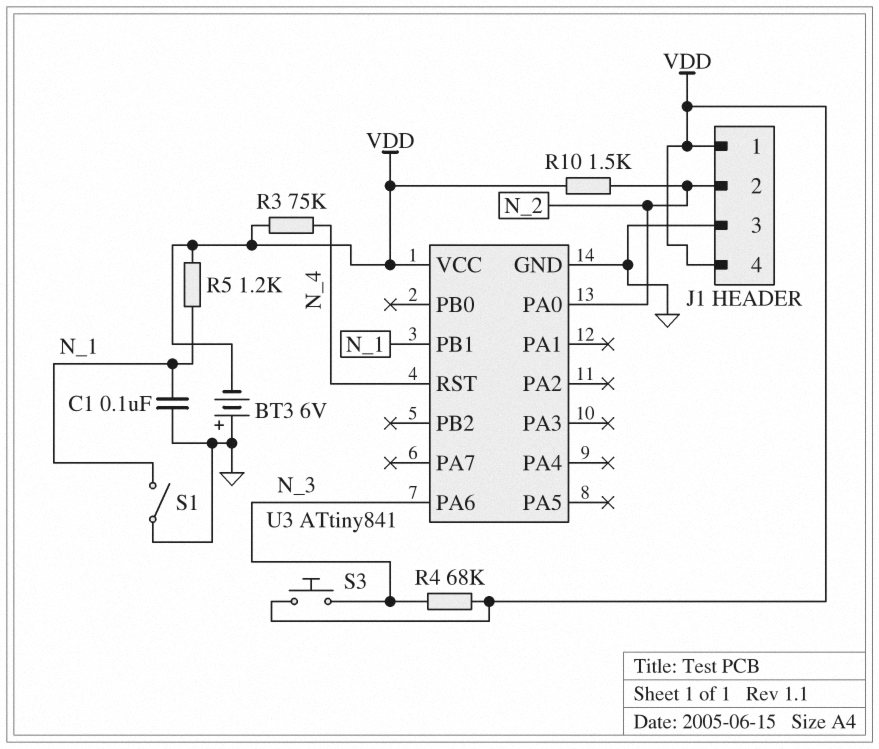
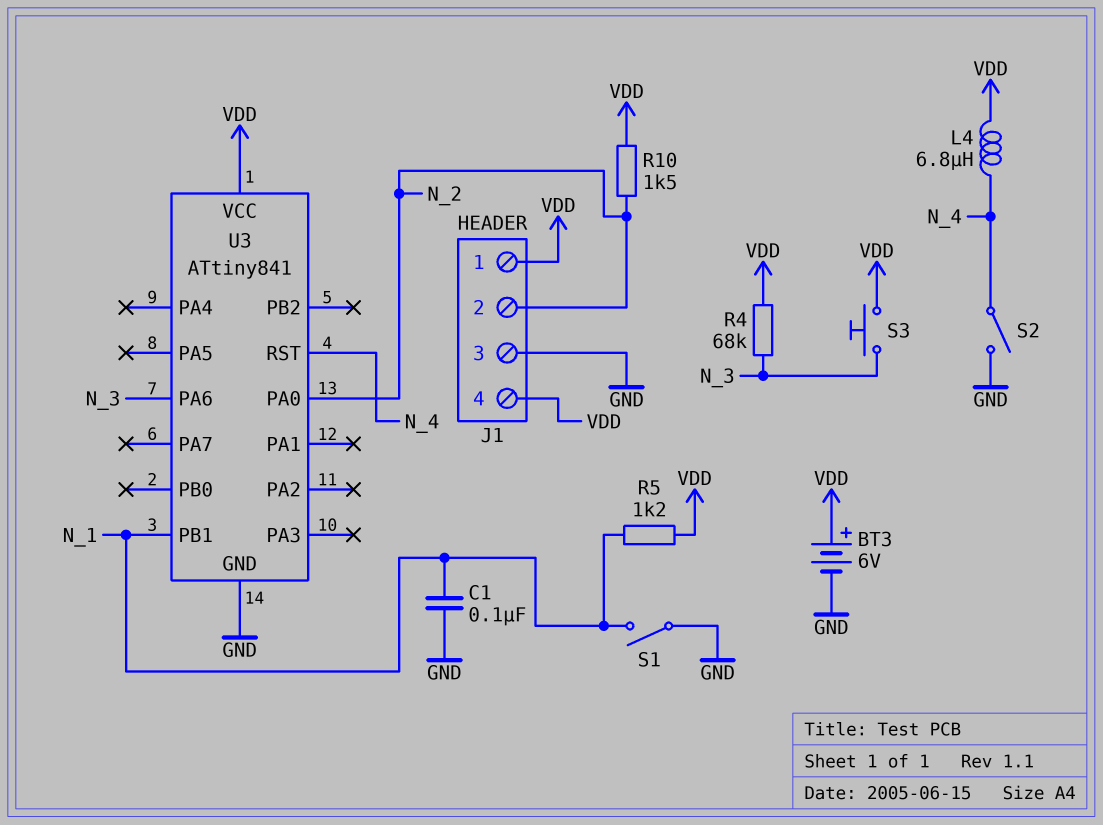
BT3: 6V (plus GND, minus VDD) -> 6V (plus VDD, minus GND)
L4: none -> 6.8uH (N_4, VDD)
R3: 75k (N_4, VDD) -> none
S2: none -> switch (GND, N_4)

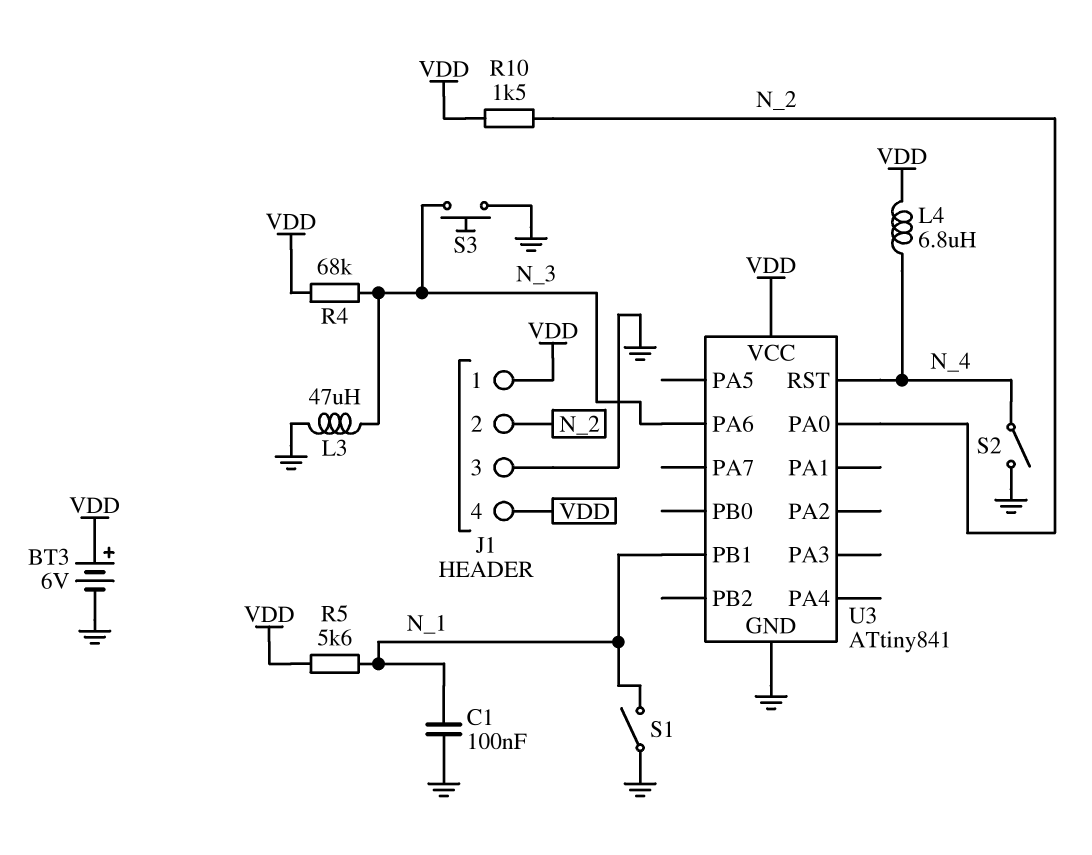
L3: none -> 47uH (GND, N_3)
R5: 1.2k (N_1, VDD) -> 5.6k (N_1, VDD)
S3: button (N_3, VDD) -> button (GND, N_3)

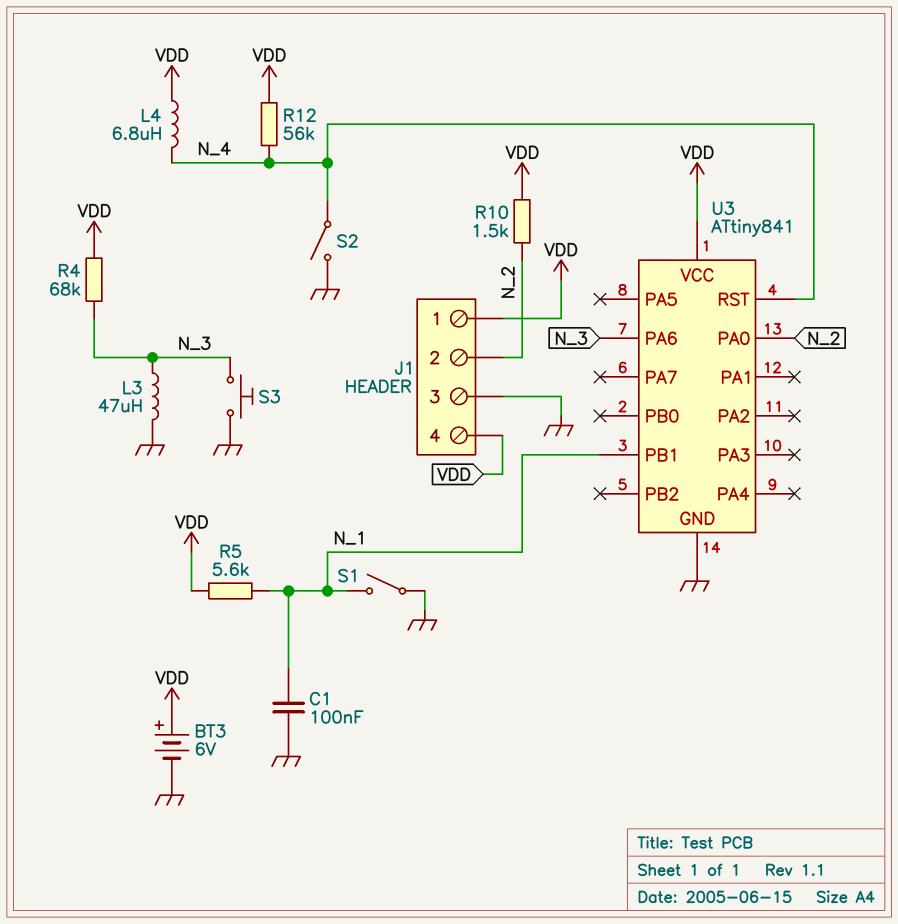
R12: none -> 56k (N_4, VDD)

